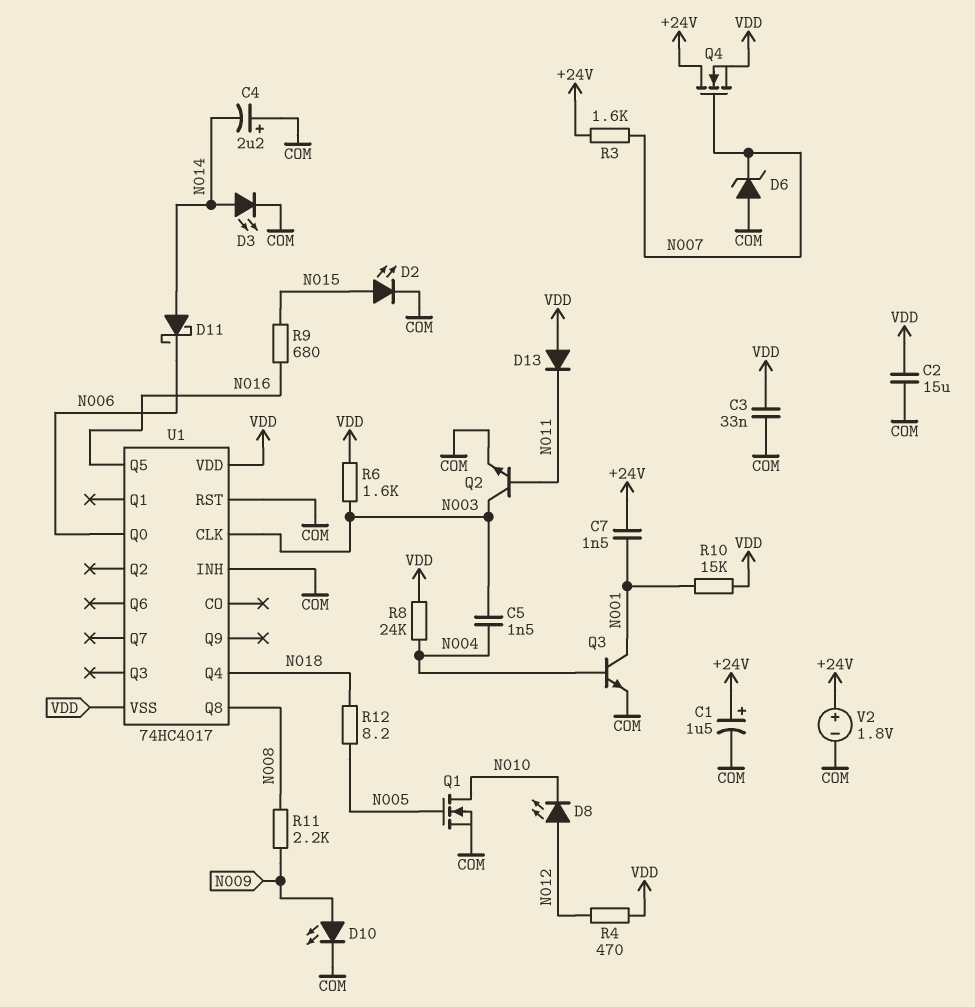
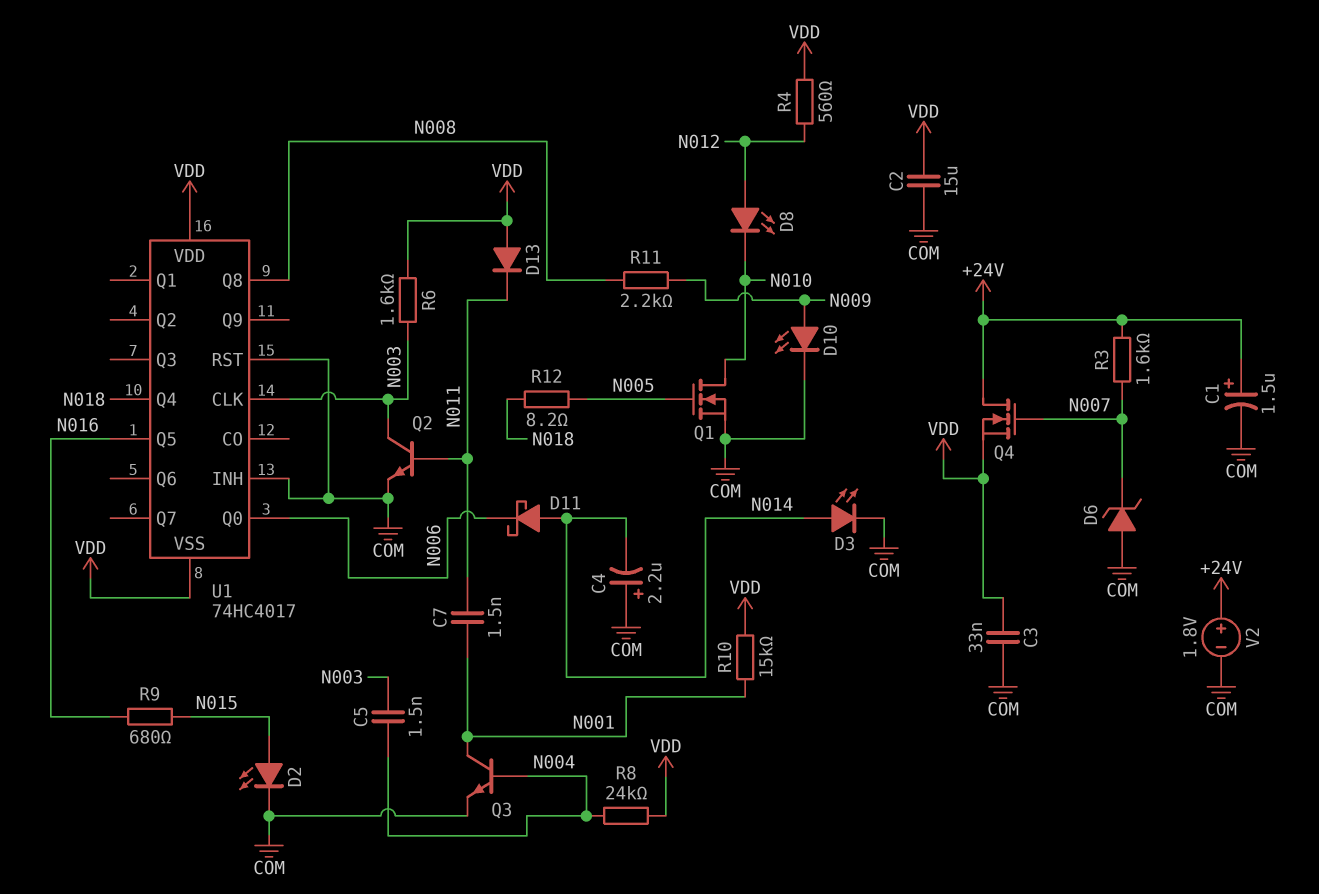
C7: 1.5nF (+24V, N001) -> 1.5nF (N001, N011)
R4: 470 (N012, VDD) -> 560 (N012, VDD)

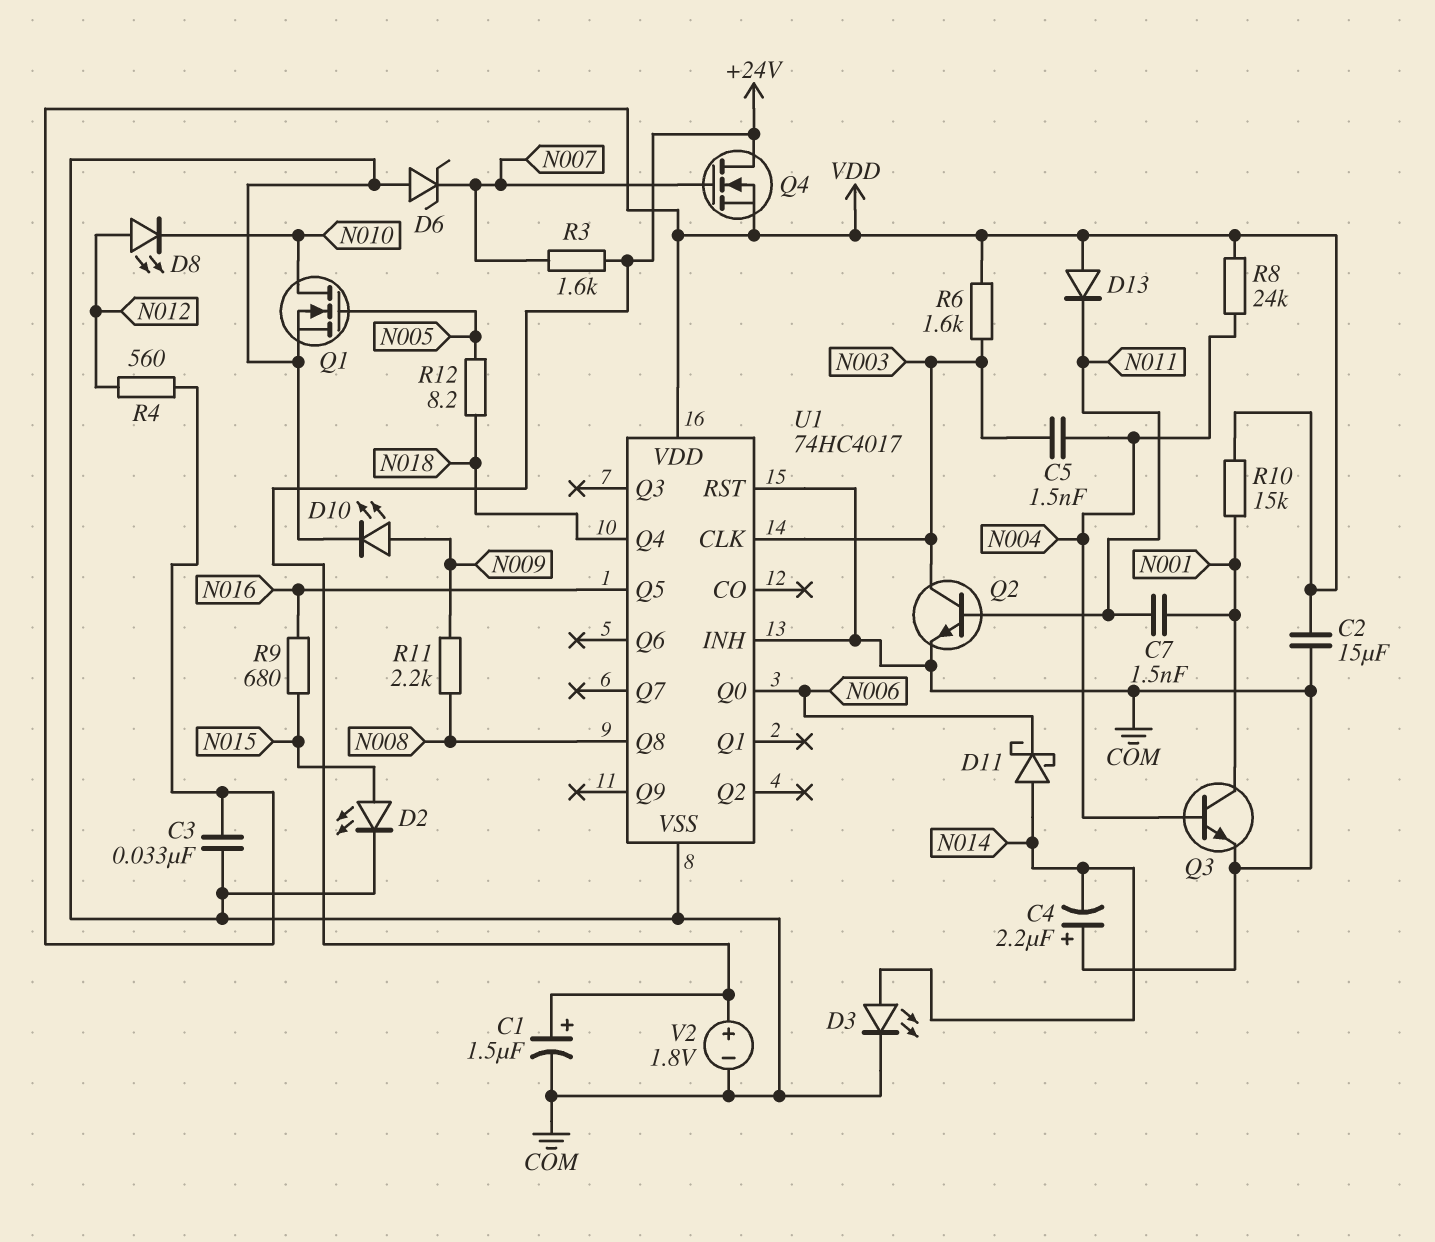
U1 pin VSS: VDD -> COM

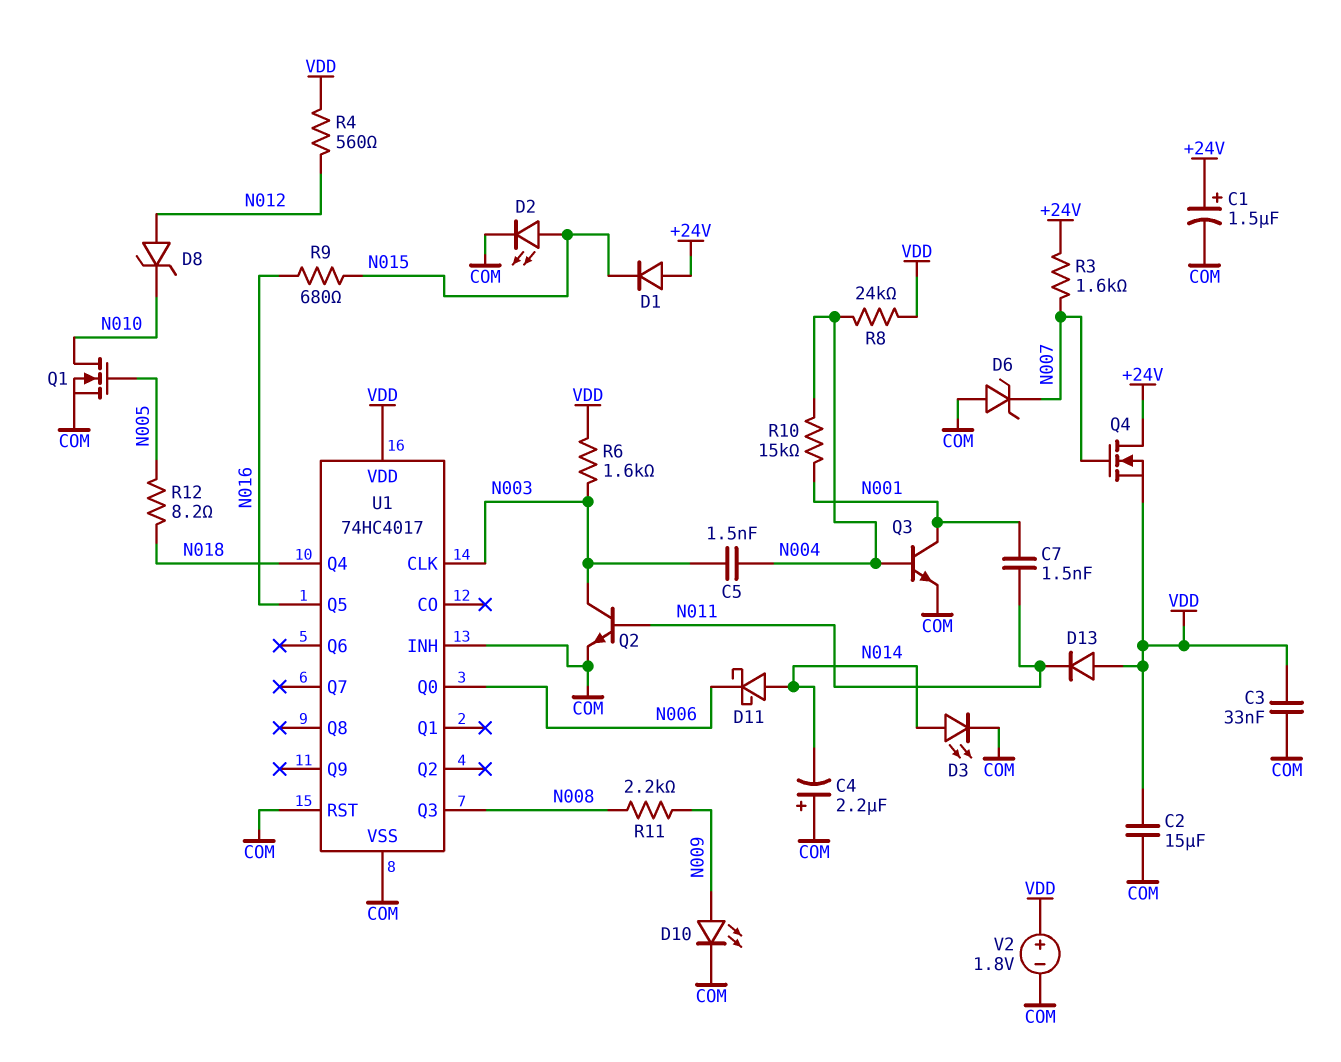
D1: none -> diode (A +24V, K N015)
D8: LED (A N012, K N010) -> zener (A N012, K N010)
R10: 15k (N001, VDD) -> 15k (N001, N004)
U1 pin Q3: none -> N008
U1 pin Q8: N008 -> none
V2: 1.8V (plus +24V, minus COM) -> 1.8V (plus VDD, minus COM)

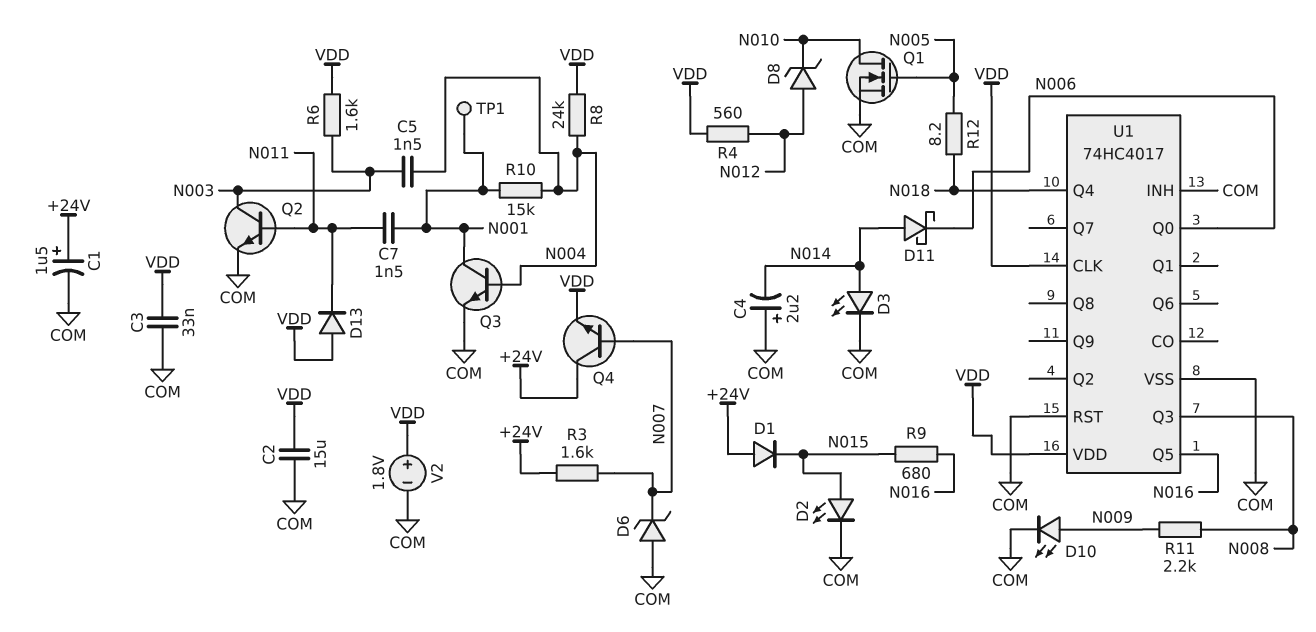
Q4: NMOS (G N007, D +24V, S VDD) -> NPN (B N007, C +24V, E VDD)
TP1: none -> test point (N001)
U1 pin CLK: N003 -> VDD

